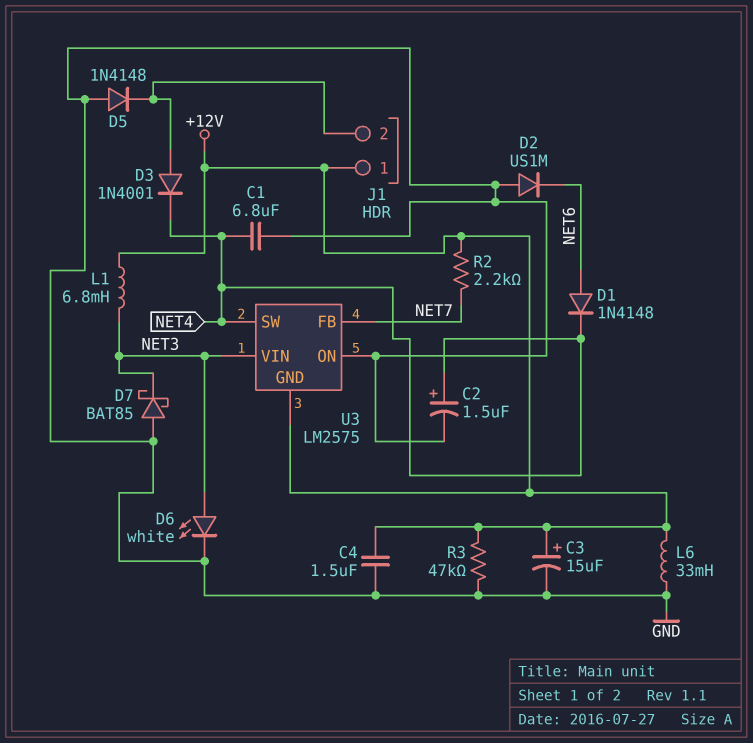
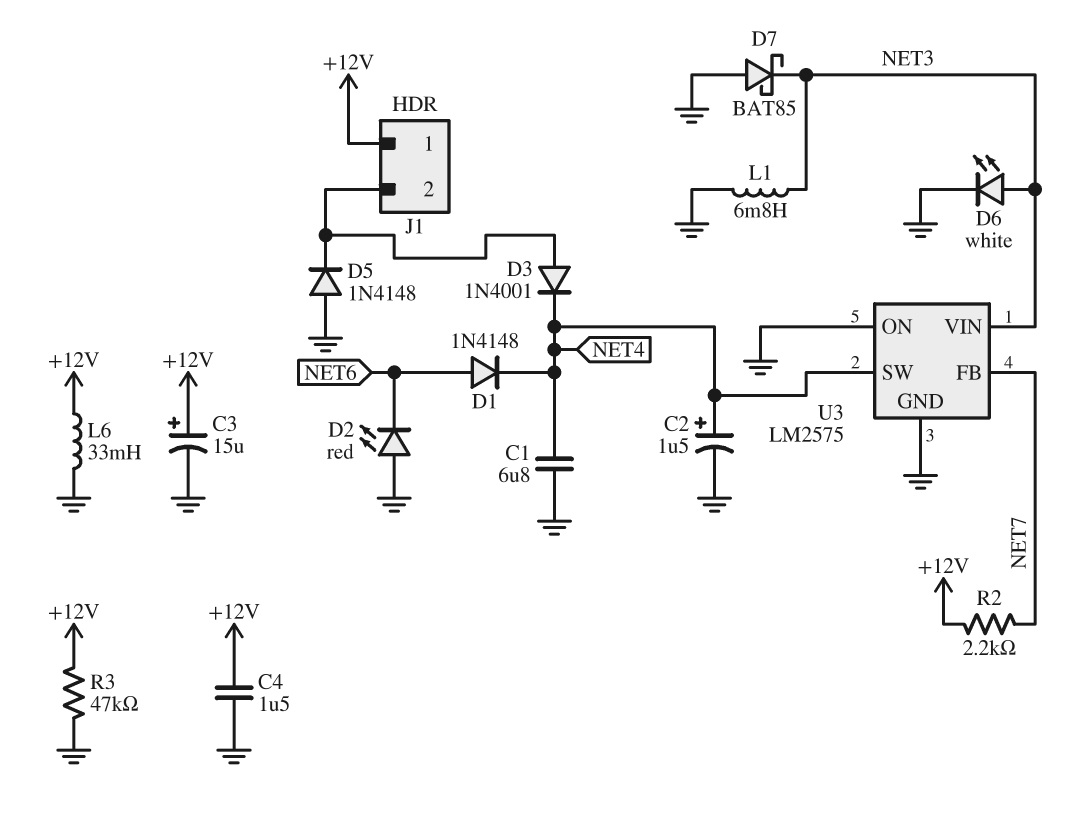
D2: diode US1M (A GND, K NET6) -> LED red (A GND, K NET6)
L1: 6.8mH (+12V, NET3) -> 6.8mH (GND, NET3)
U3 pin GND: +12V -> GND

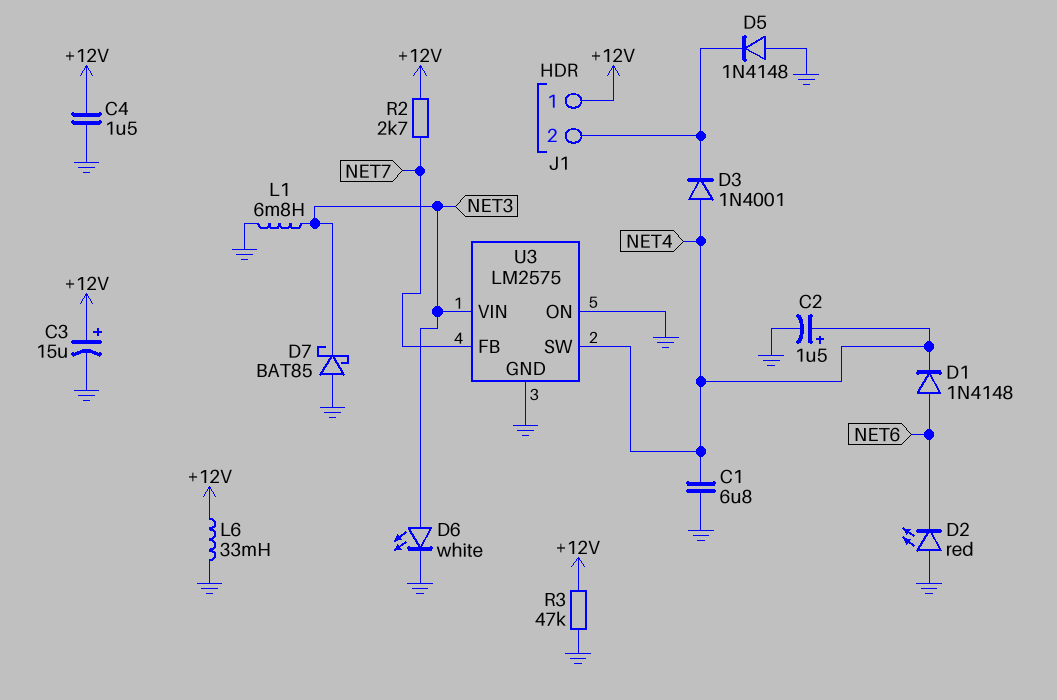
D3: diode 1N4001 (A J1/2, K NET4) -> diode 1N4001 (A NET4, K J1/2)
R2: 2.2k (+12V, NET7) -> 2.7k (+12V, NET7)

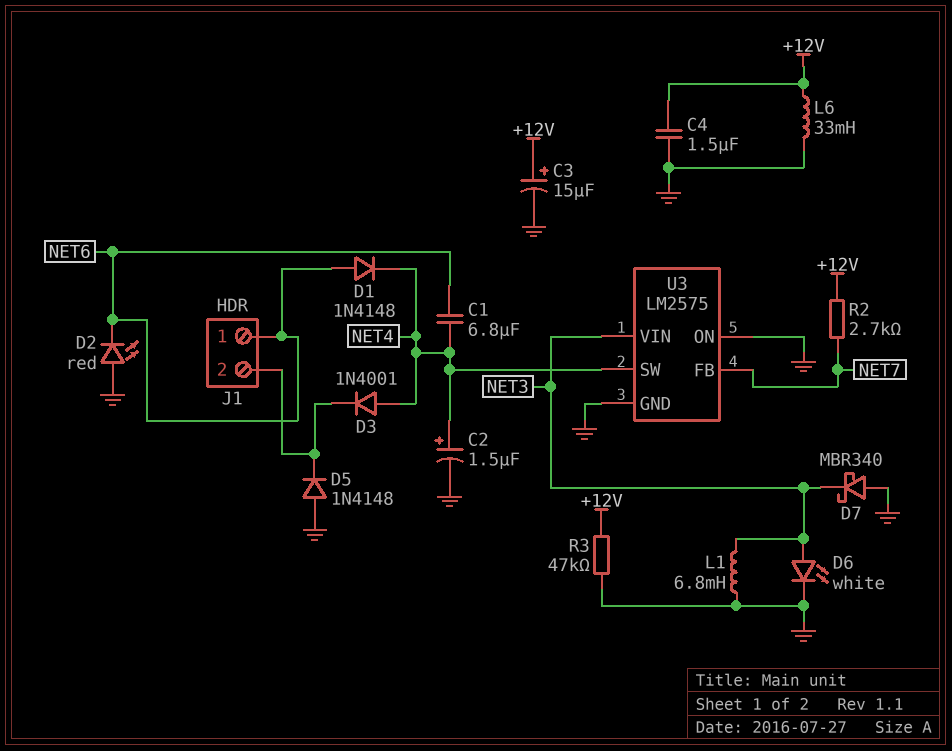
C1: 6.8uF (GND, NET4) -> 6.8uF (NET4, NET6)
D7: schottky BAT85 (A GND, K NET3) -> schottky MBR340 (A GND, K NET3)
J1 pin 1: +12V -> NET6

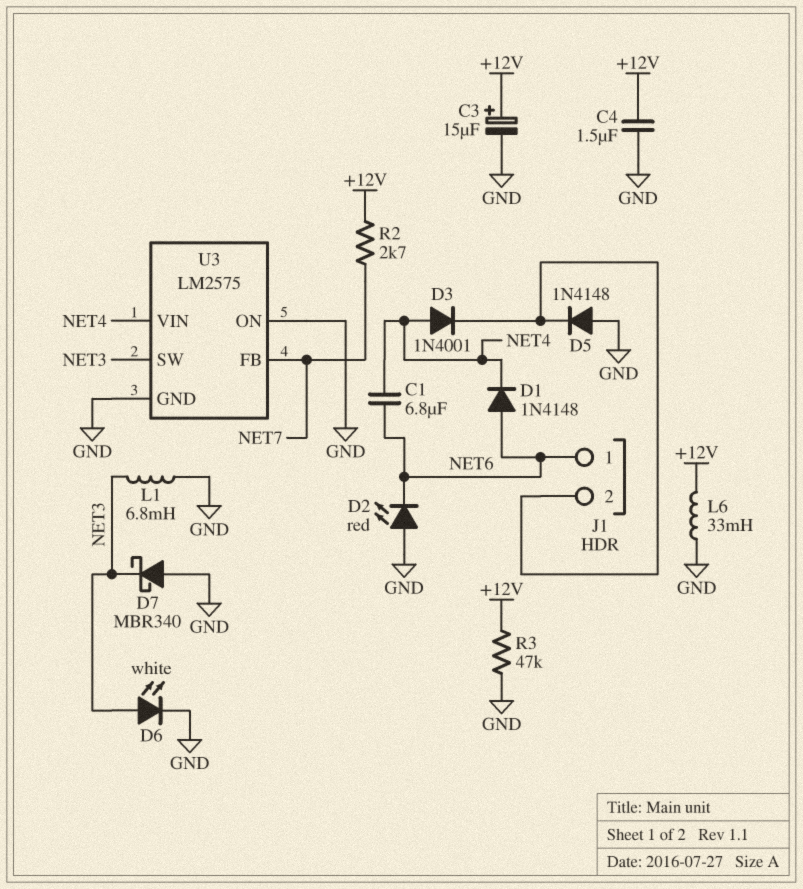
C2: 1.5uF (plus NET4, minus GND) -> none
U3 pin SW: NET4 -> NET3
U3 pin VIN: NET3 -> NET4

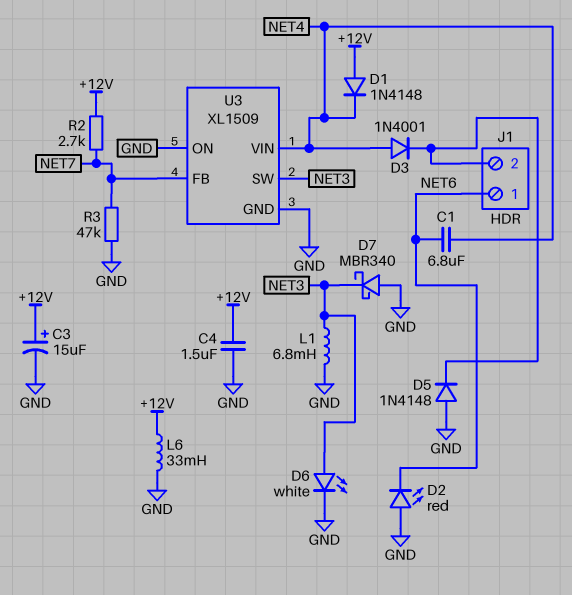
D1: diode 1N4148 (A NET6, K NET4) -> diode 1N4148 (A +12V, K NET4)
R3: 47k (+12V, GND) -> 47k (GND, NET7)
U3: LM2575 -> XL1509

